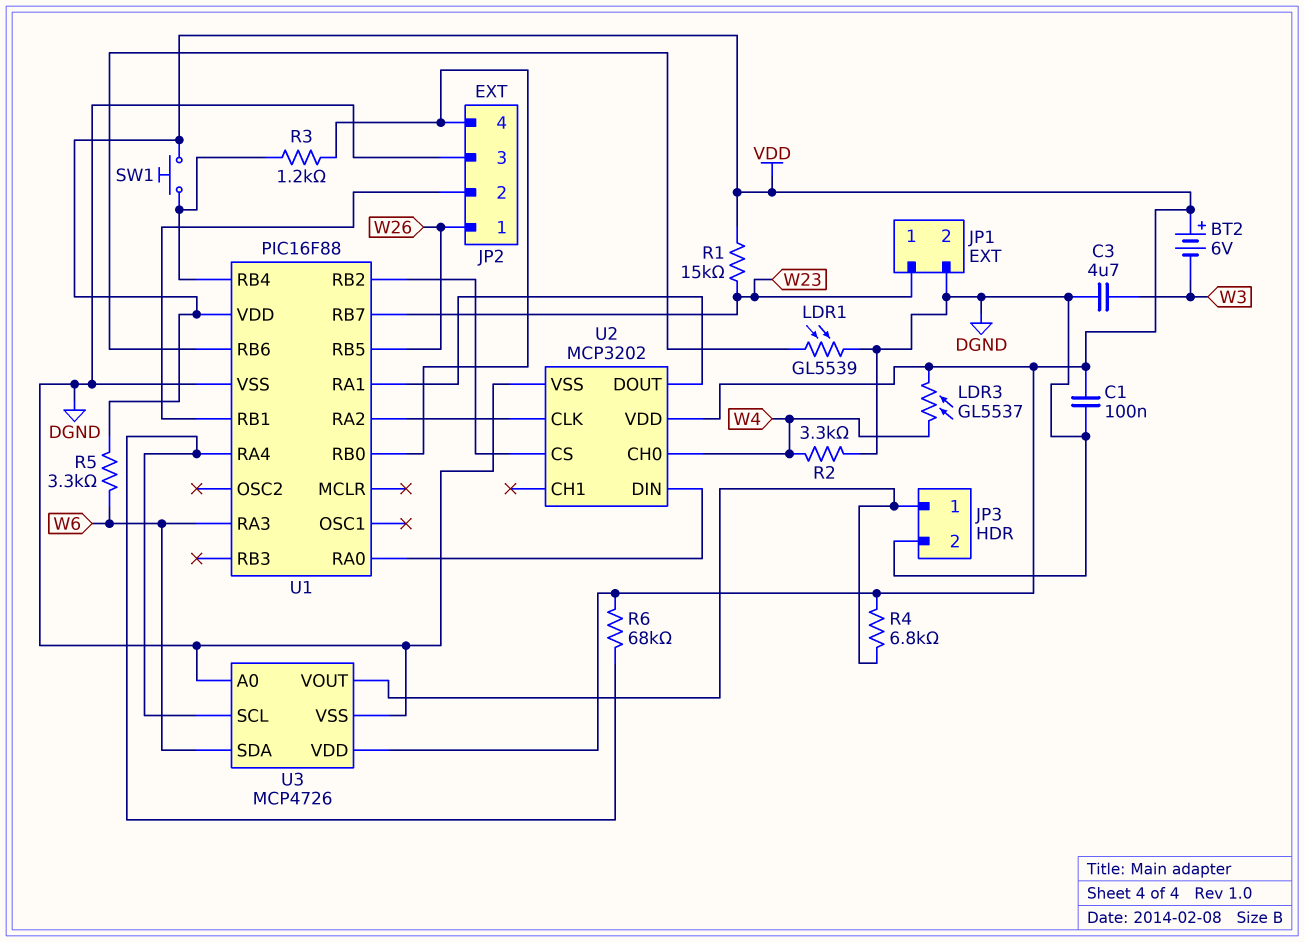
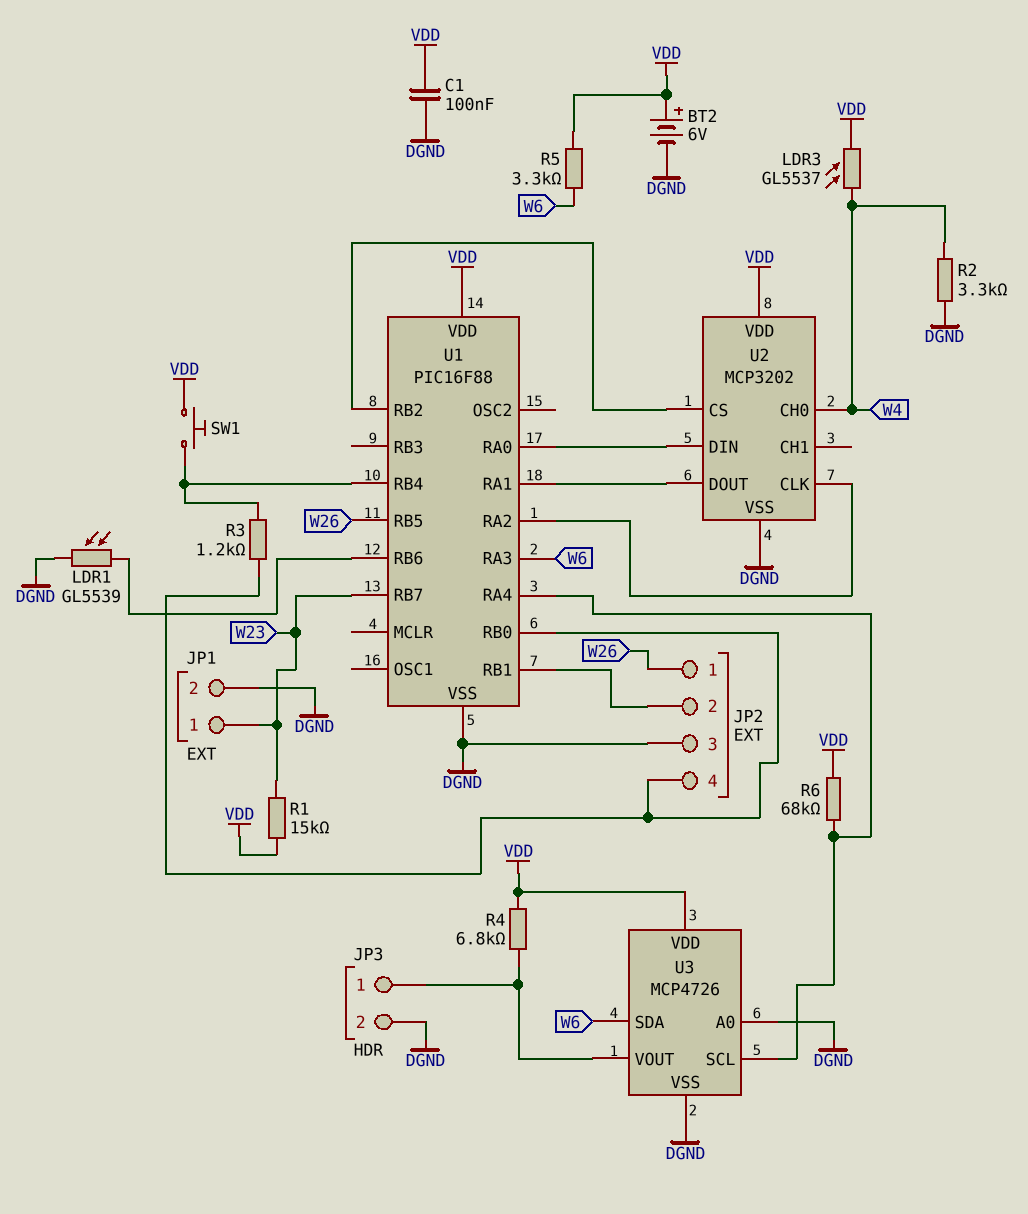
BT2: 6V (plus VDD, minus W3) -> 6V (plus VDD, minus DGND)
C3: 4.7uF (DGND, W3) -> none

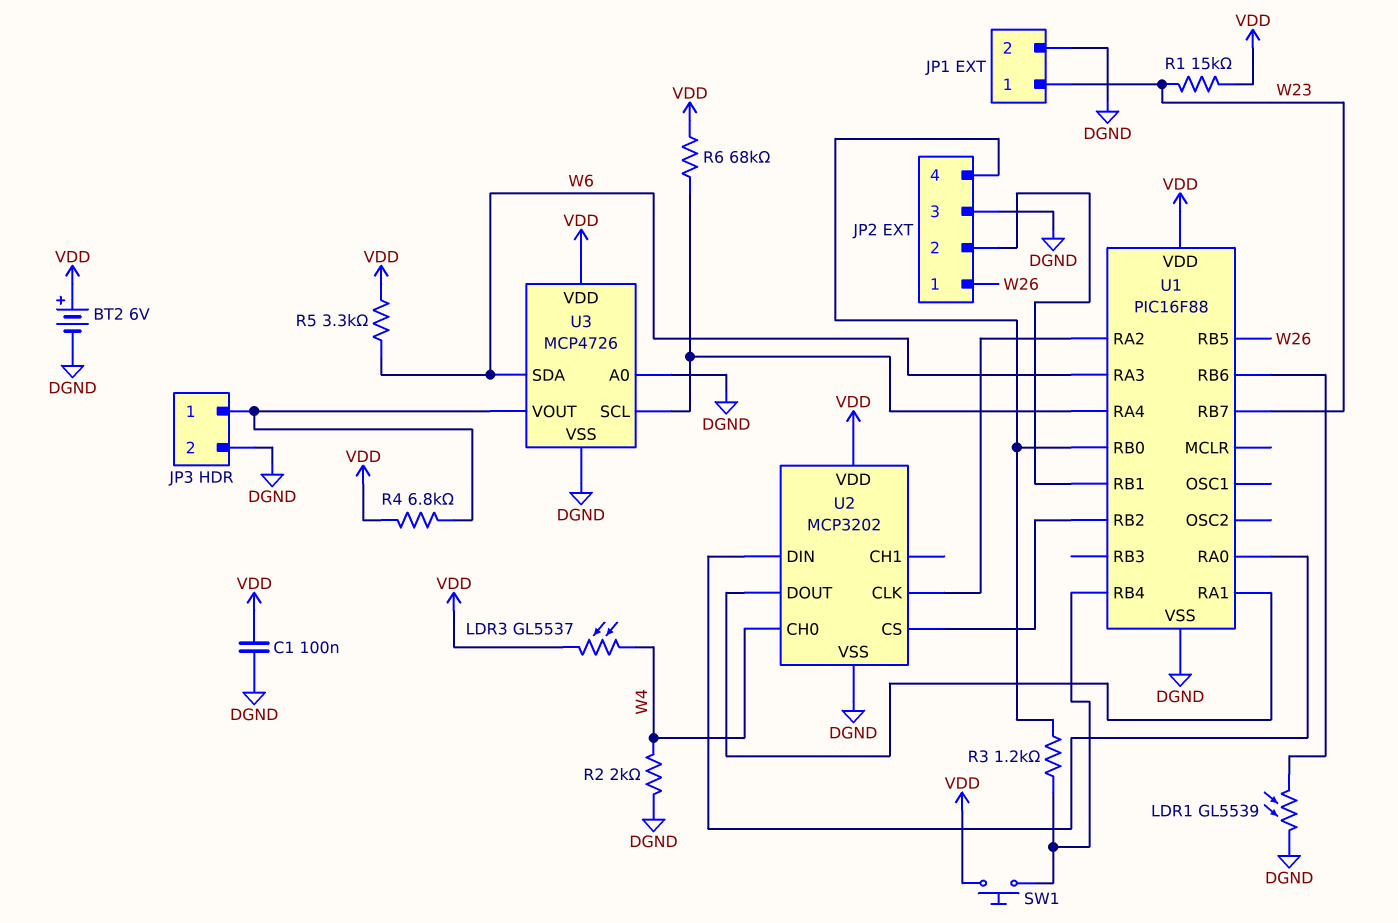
R2: 3.3k (DGND, W4) -> 2k (DGND, W4)

